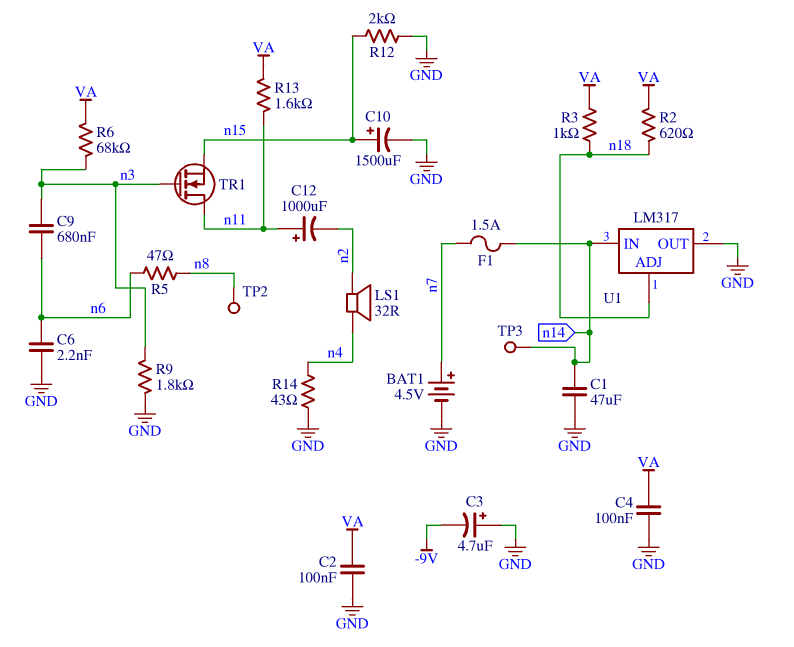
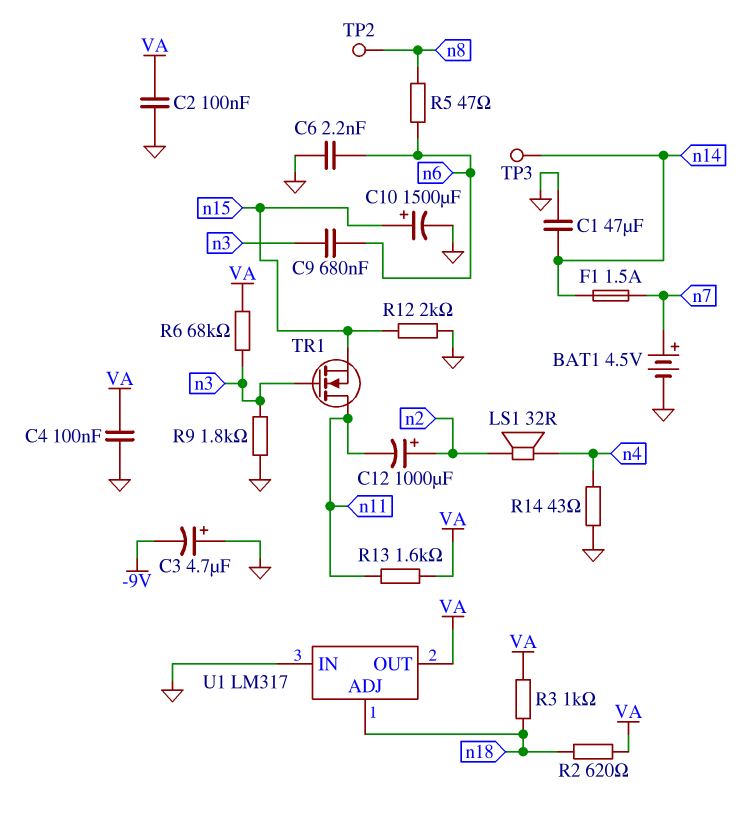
C12: 1000uF (plus n11, minus n2) -> 1000uF (plus n2, minus n11)
U1 pin IN: n14 -> GND
U1 pin OUT: GND -> VA

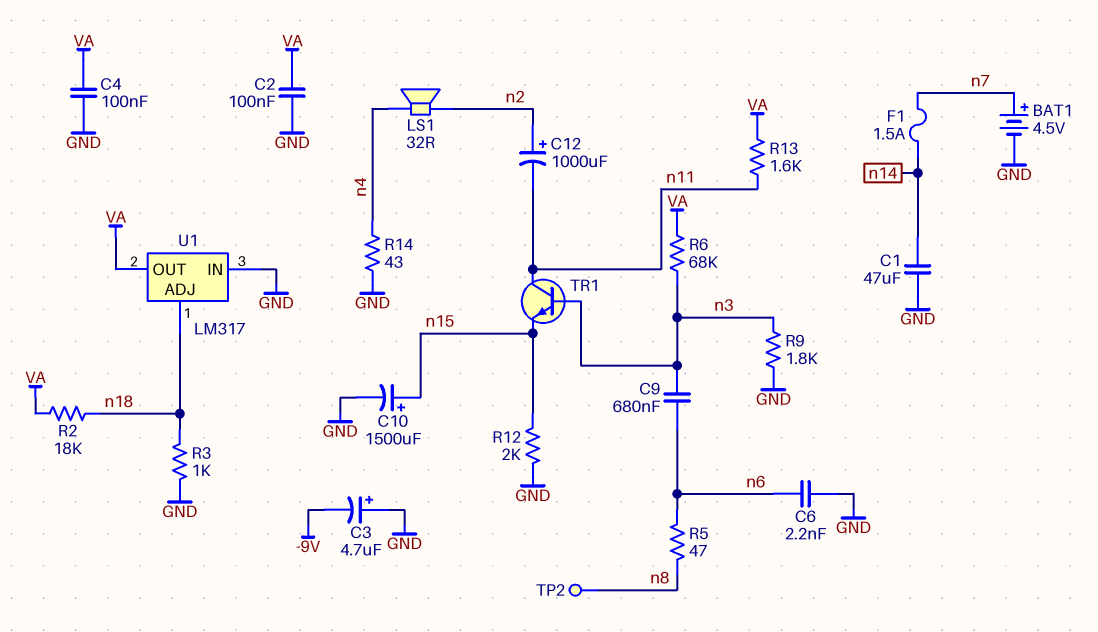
R2: 620 (VA, n18) -> 18k (VA, n18)
R3: 1k (VA, n18) -> 1k (GND, n18)
TP3: test point (n14) -> none
TR1: NMOS (G n3, D n11, S n15) -> NPN (B n3, C n11, E n15)

